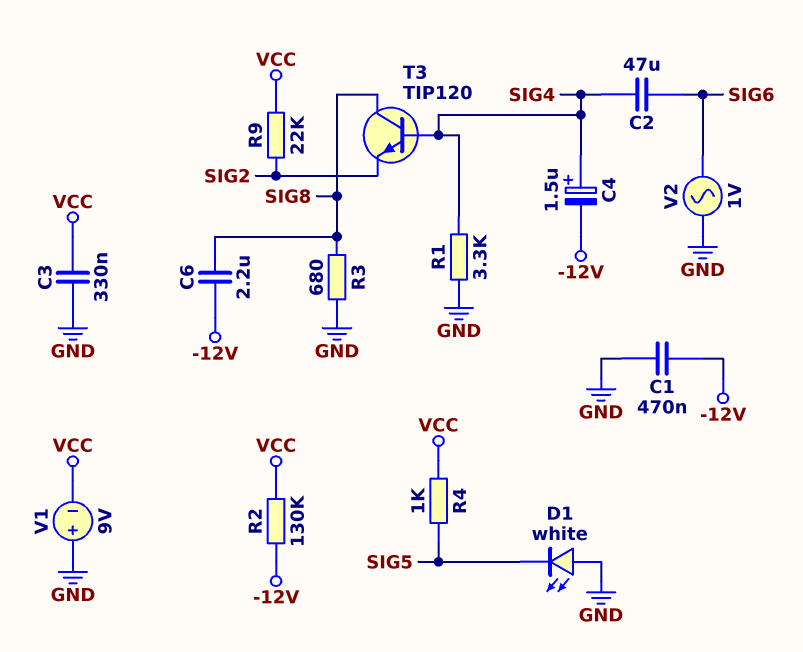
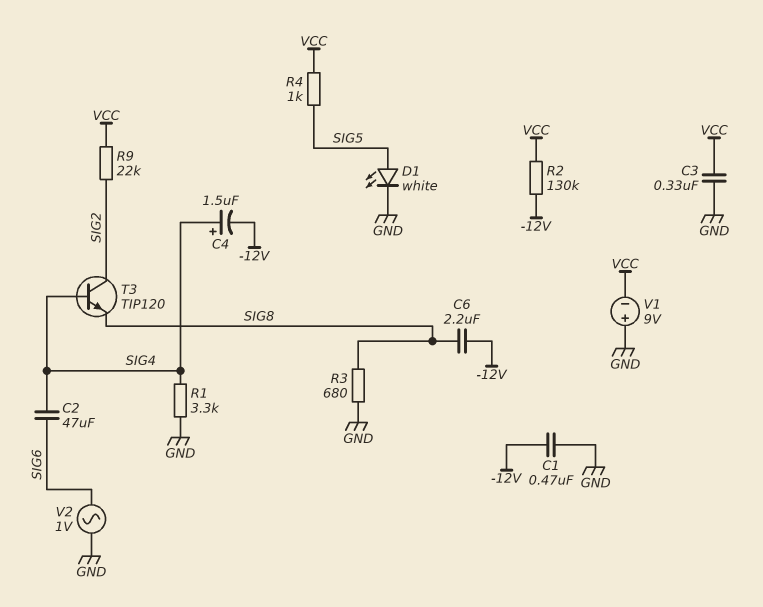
D1: LED white (A GND, K SIG5) -> LED white (A SIG5, K GND)
T3: NPN TIP120 (B SIG4, C SIG8, E SIG2) -> NPN TIP120 (B SIG4, C SIG2, E SIG8)

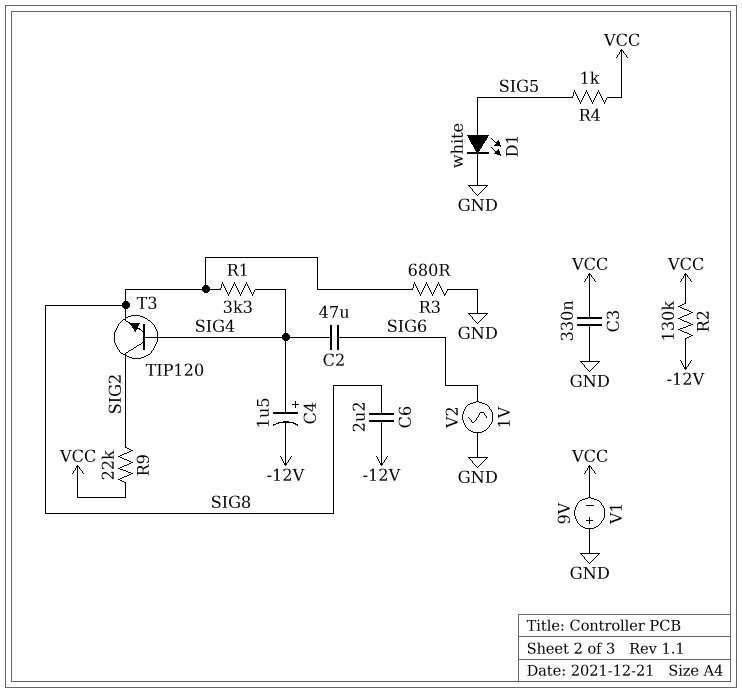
C1: 470nF (-12V, GND) -> none
R1: 3.3k (GND, SIG4) -> 3.3k (SIG4, SIG8)

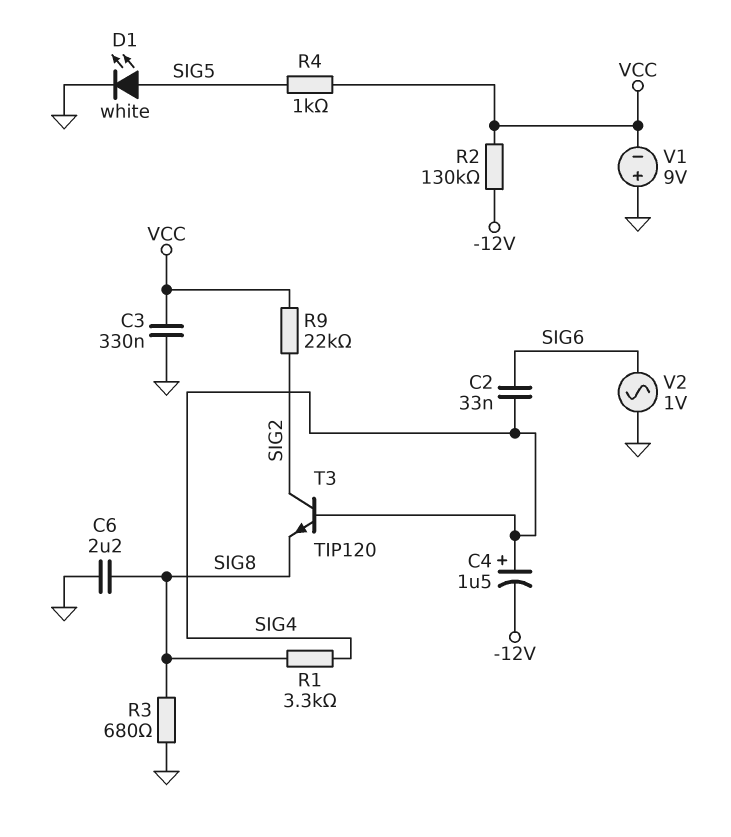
C2: 47uF (SIG4, SIG6) -> 33nF (SIG4, SIG6)
C6: 2.2uF (-12V, SIG8) -> 2.2uF (GND, SIG8)

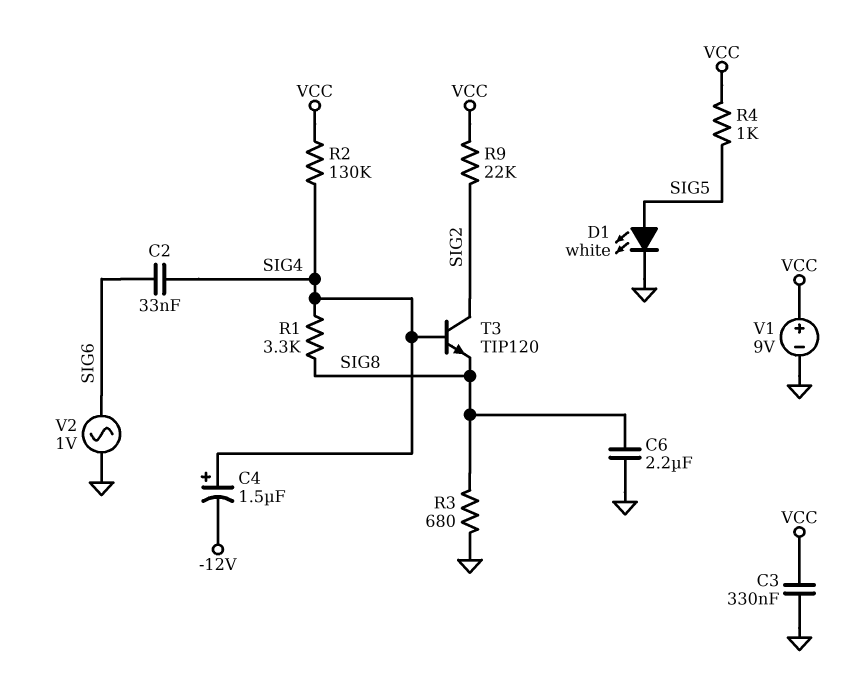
R2: 130k (-12V, VCC) -> 130k (SIG4, VCC)
V1: 9V (plus GND, minus VCC) -> 9V (plus VCC, minus GND)

